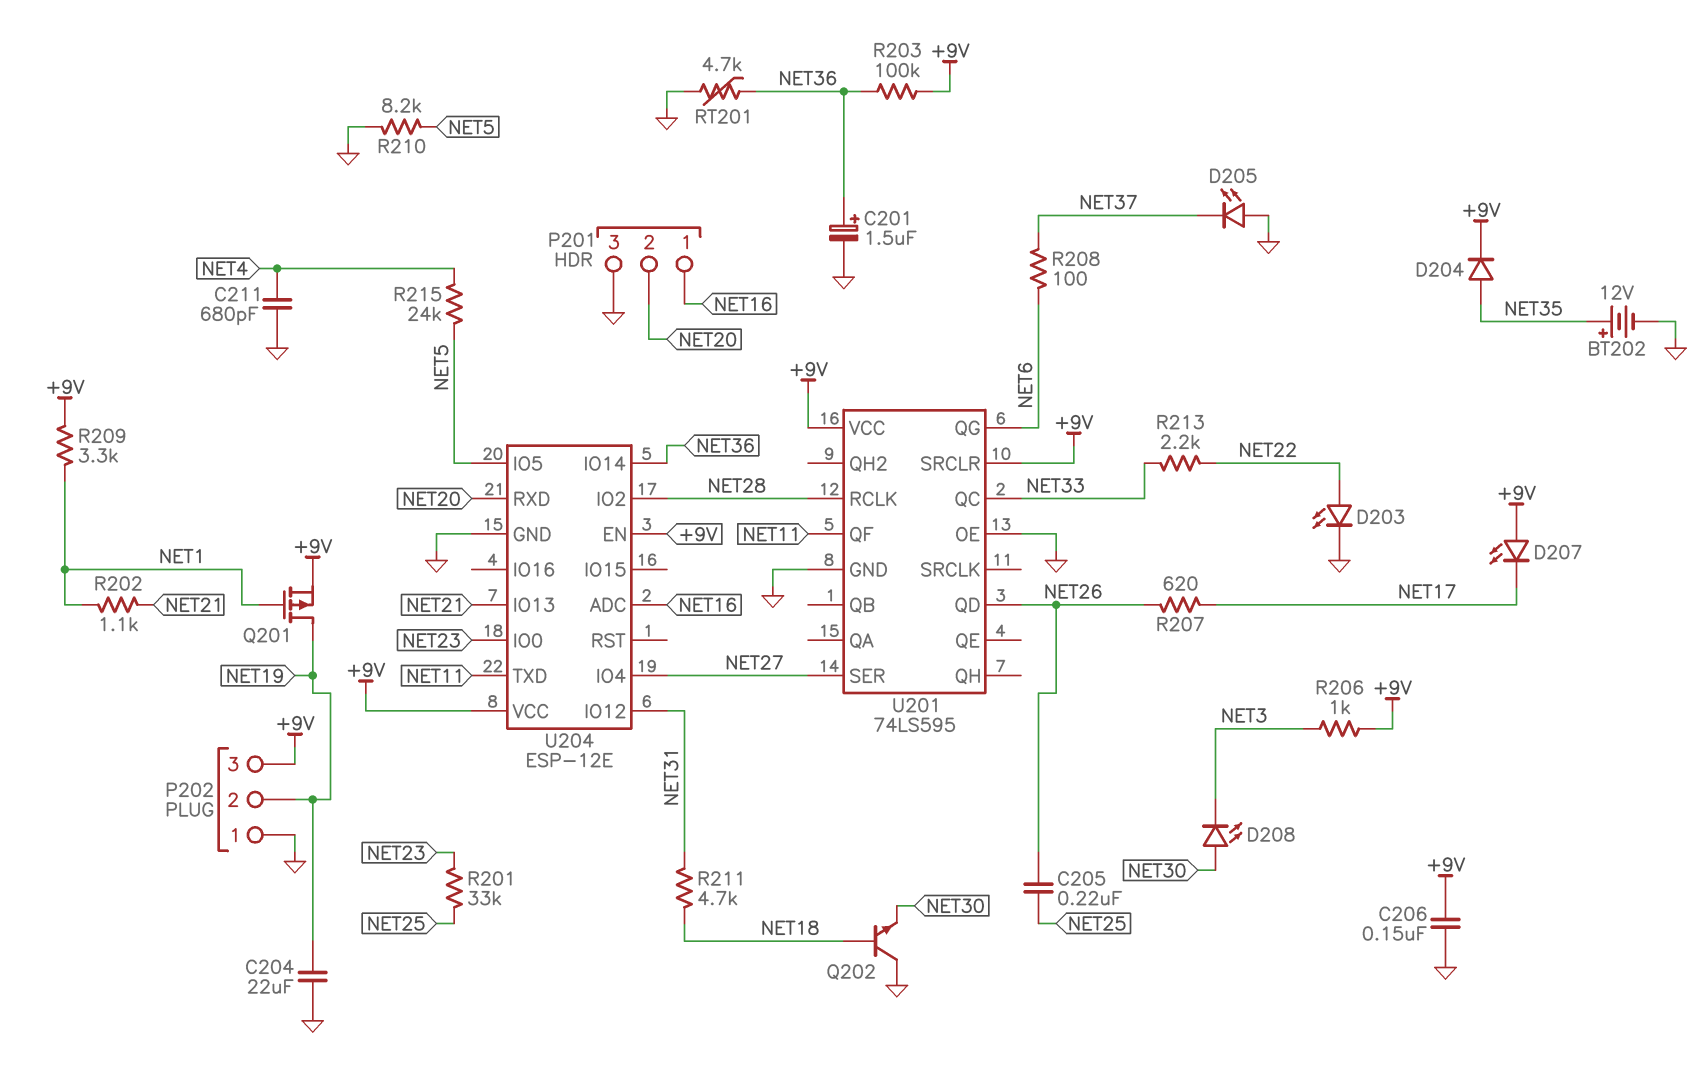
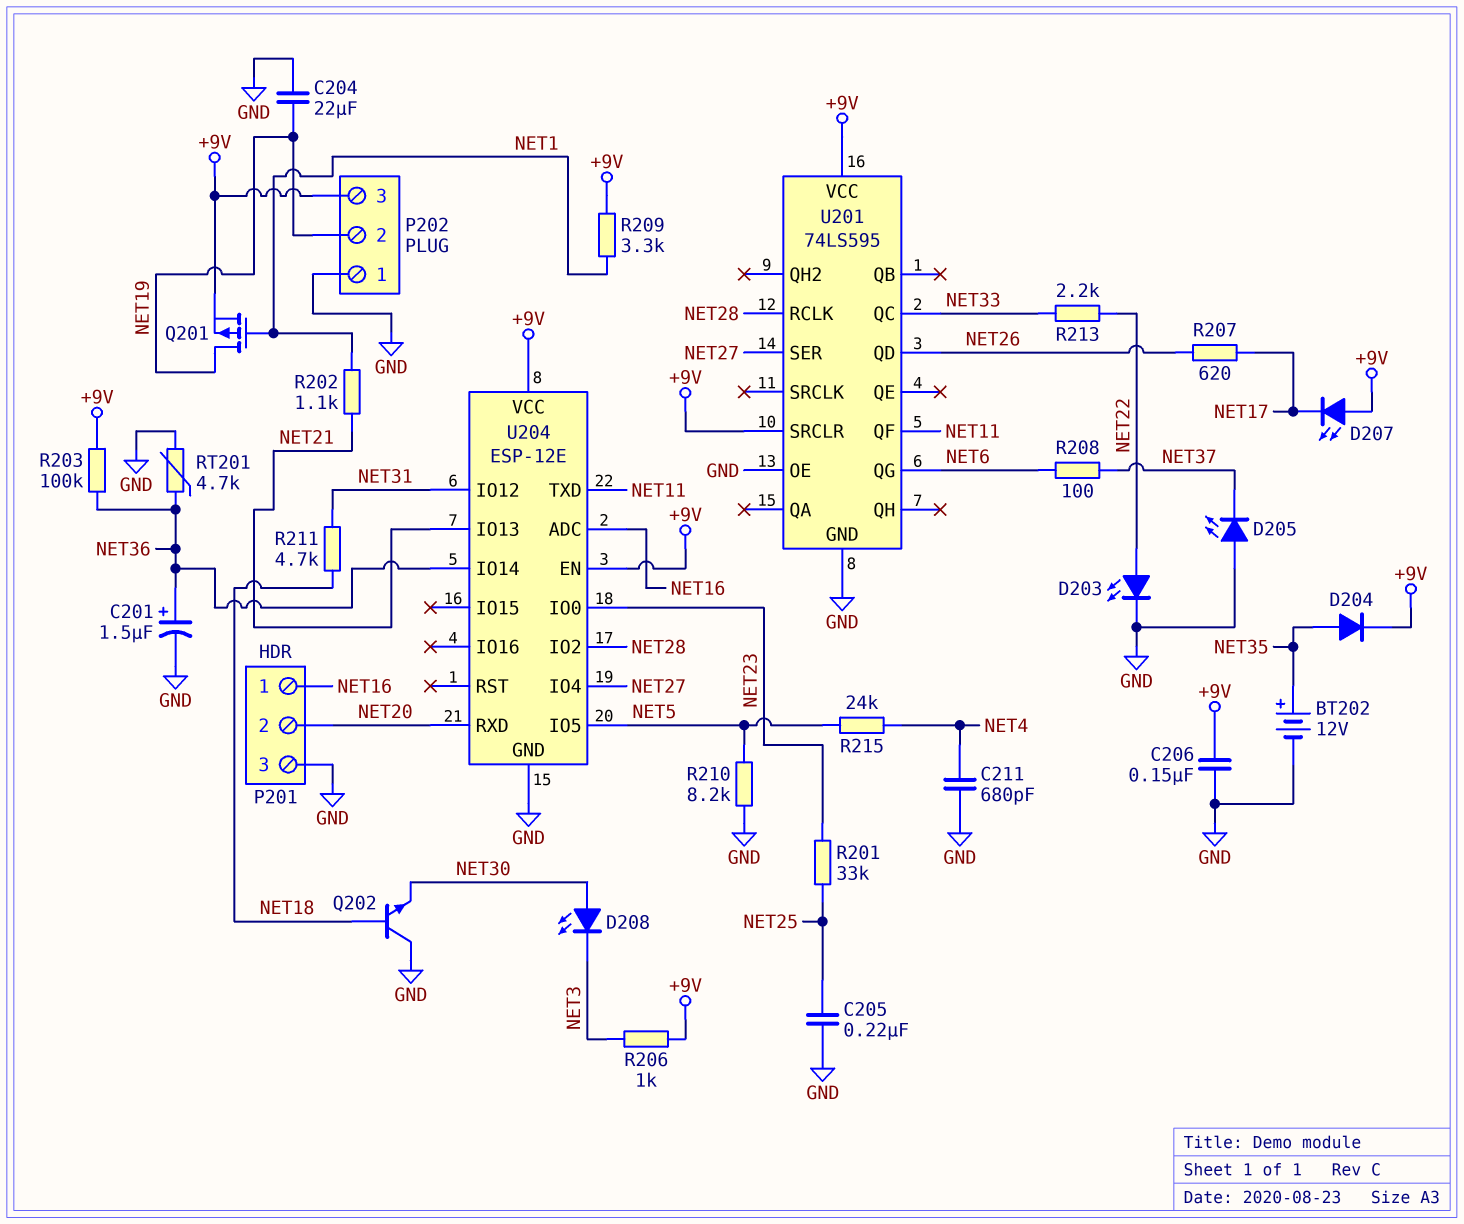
C205: 220nF (NET25, NET26) -> 220nF (GND, NET25)

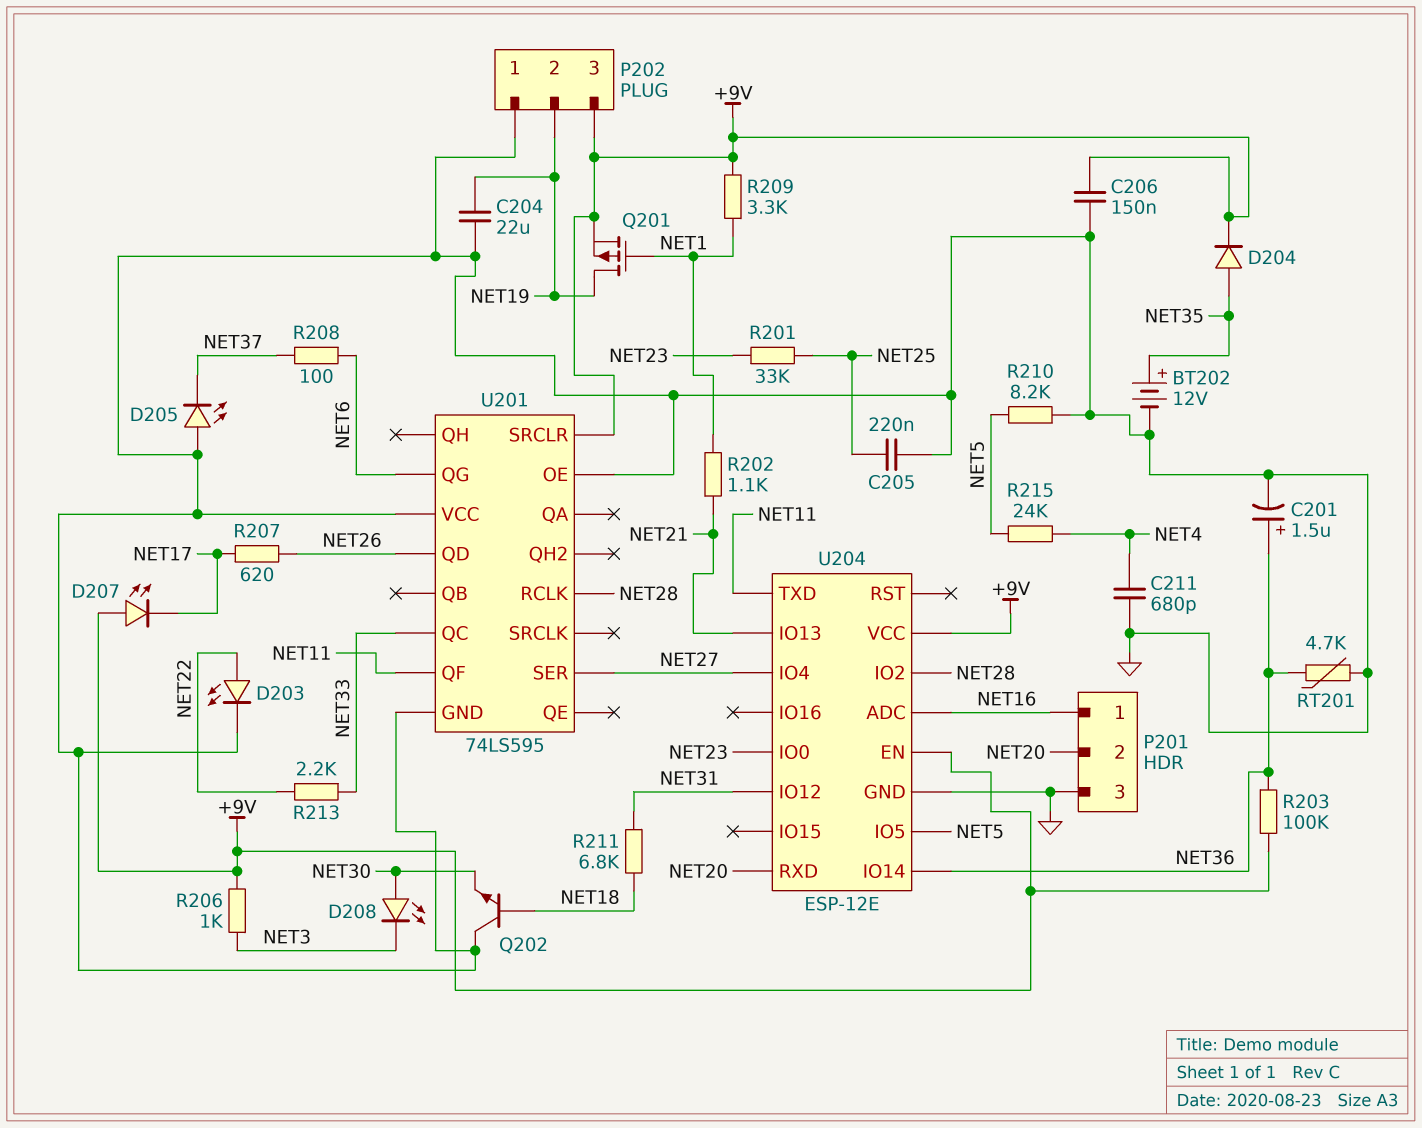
R211: 4.7k (NET18, NET31) -> 6.8k (NET18, NET31)
U201 pin VCC: +9V -> GND

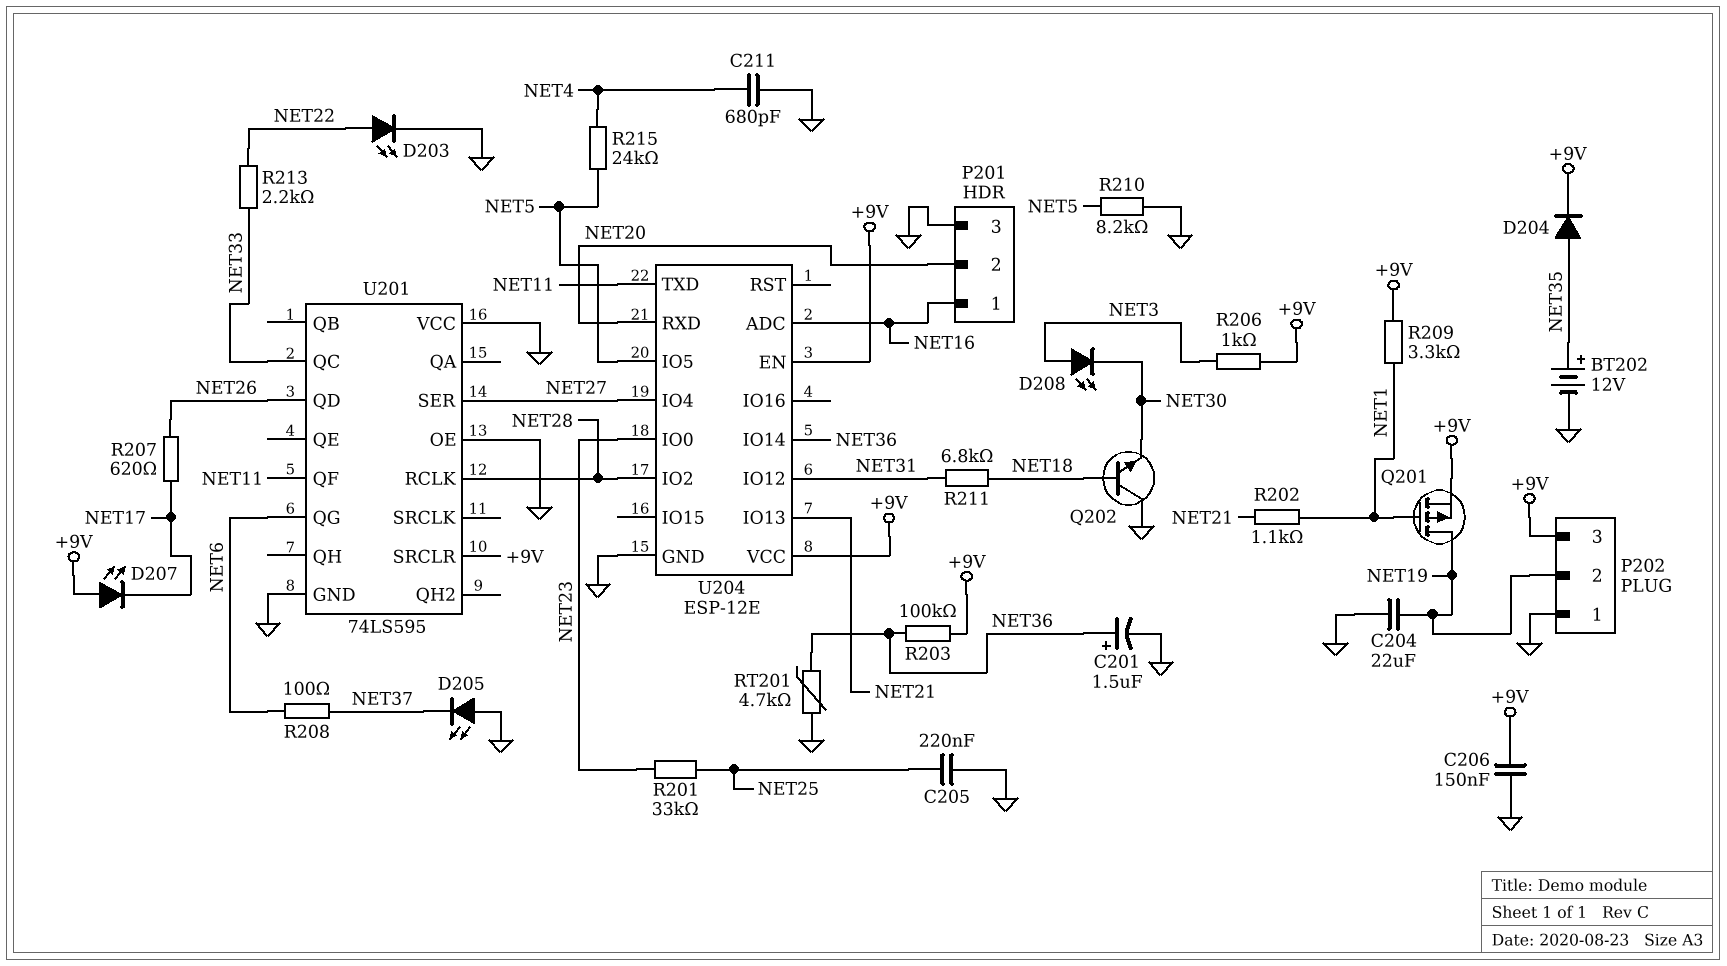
D208: LED (A NET30, K NET3) -> LED (A NET3, K NET30)

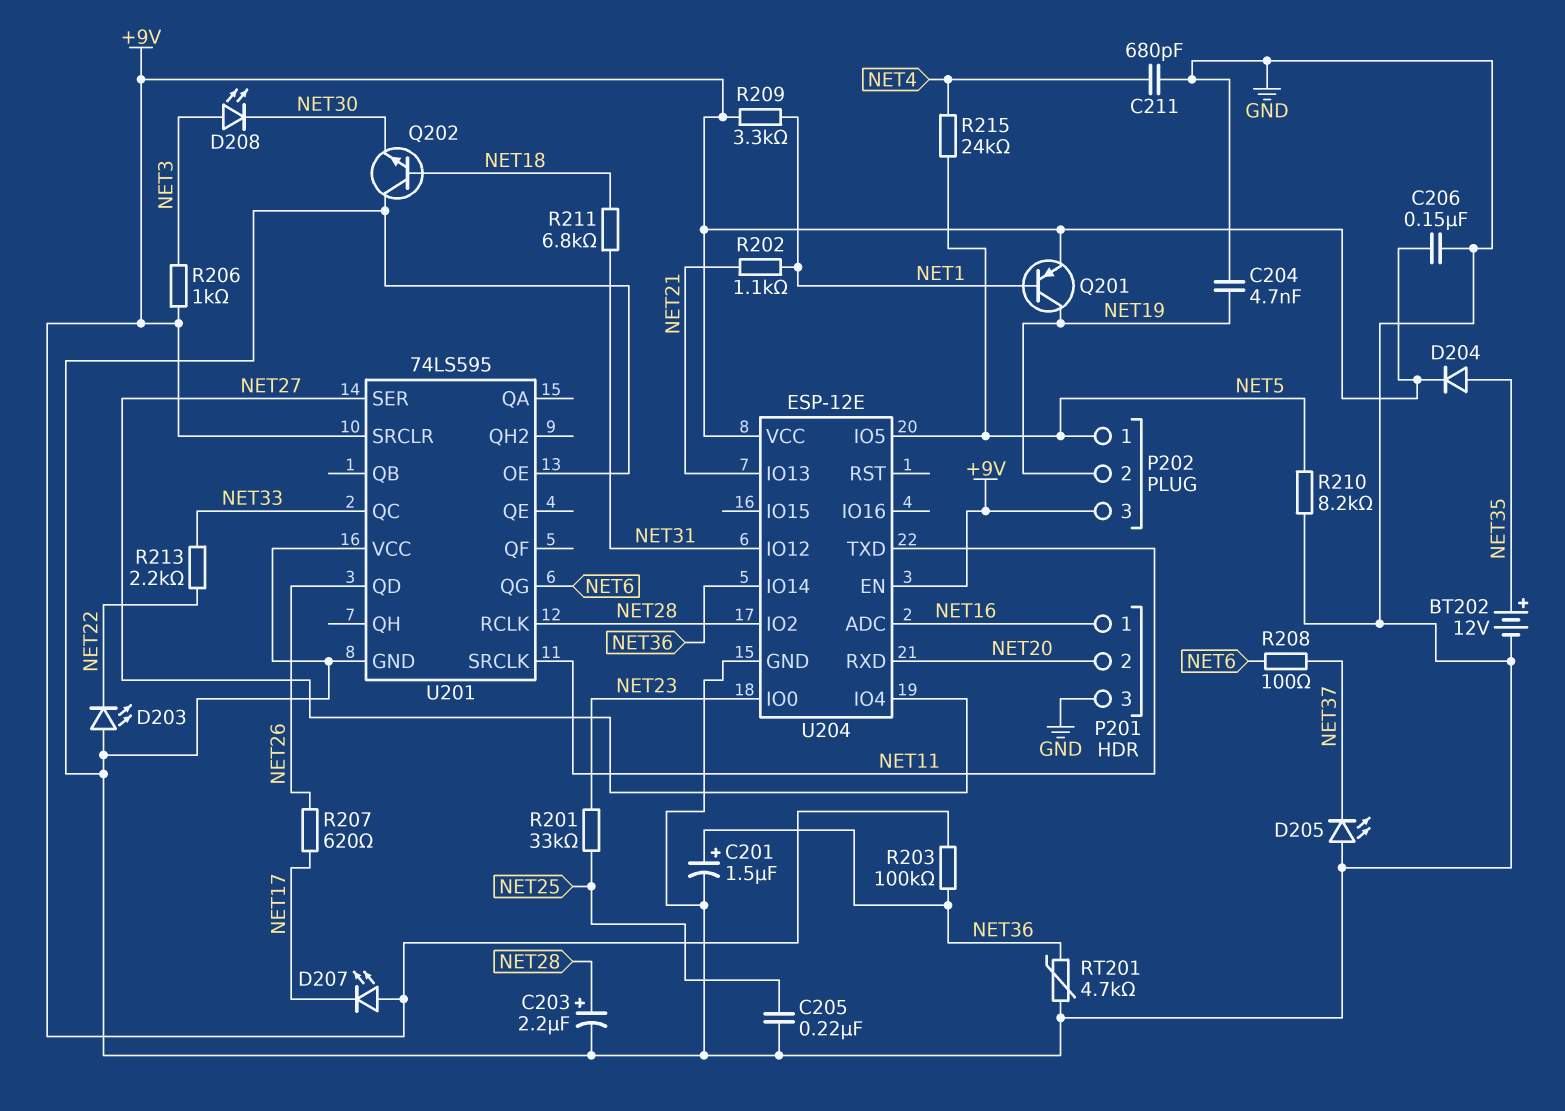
C203: none -> 2.2uF (plus NET28, minus GND)
C204: 22uF (GND, NET19) -> 4.7nF (GND, NET19)
D203: LED (A NET22, K GND) -> LED (A GND, K NET22)
P202 pin 1: GND -> NET5
Q201: PMOS (G NET1, D NET19, S +9V) -> PNP (B NET1, C NET19, E +9V)
U201 pin QF: NET11 -> none
U201 pin SRCLK: none -> NET11

